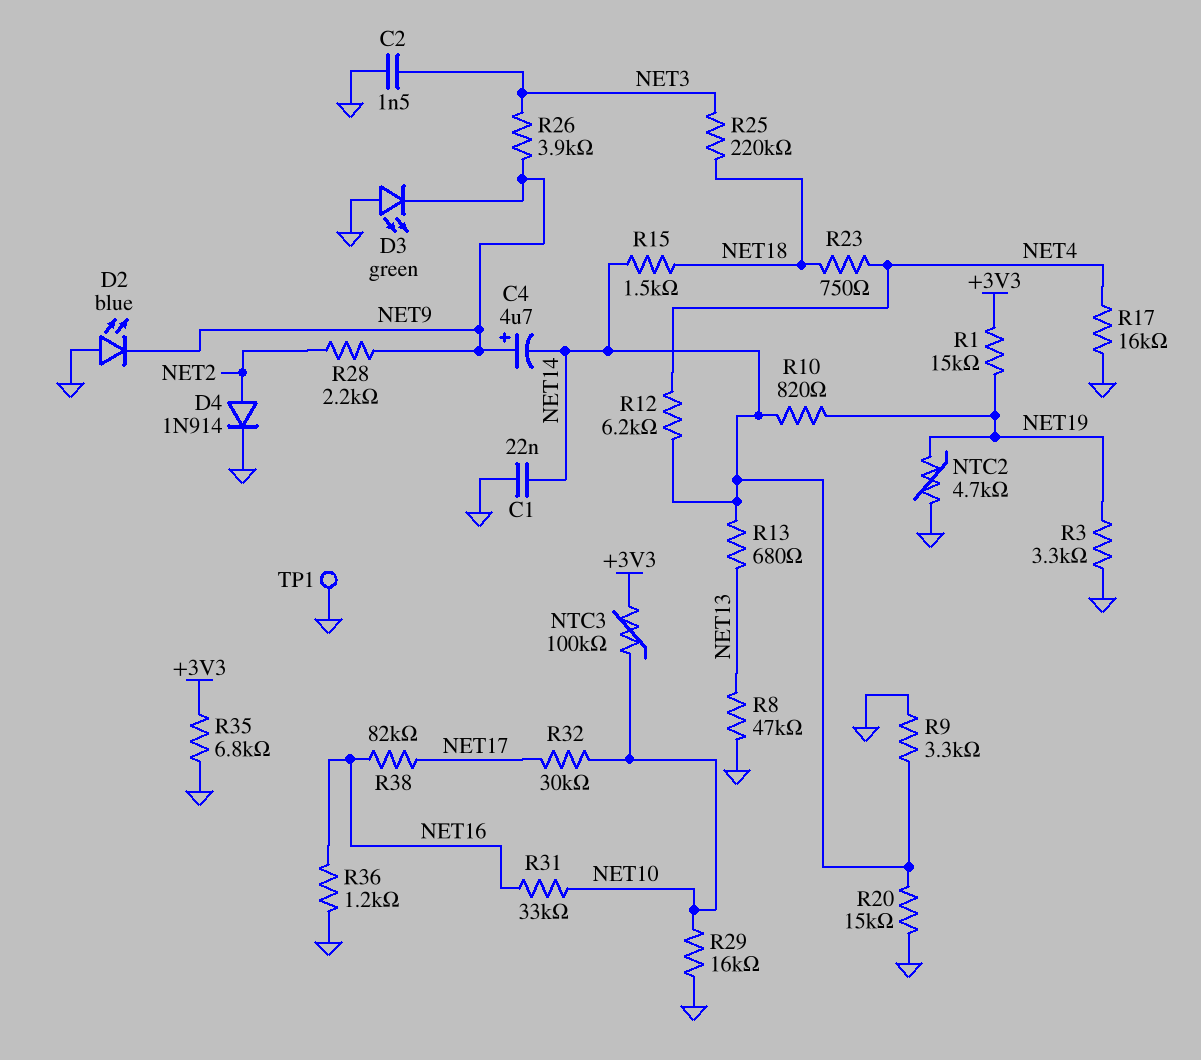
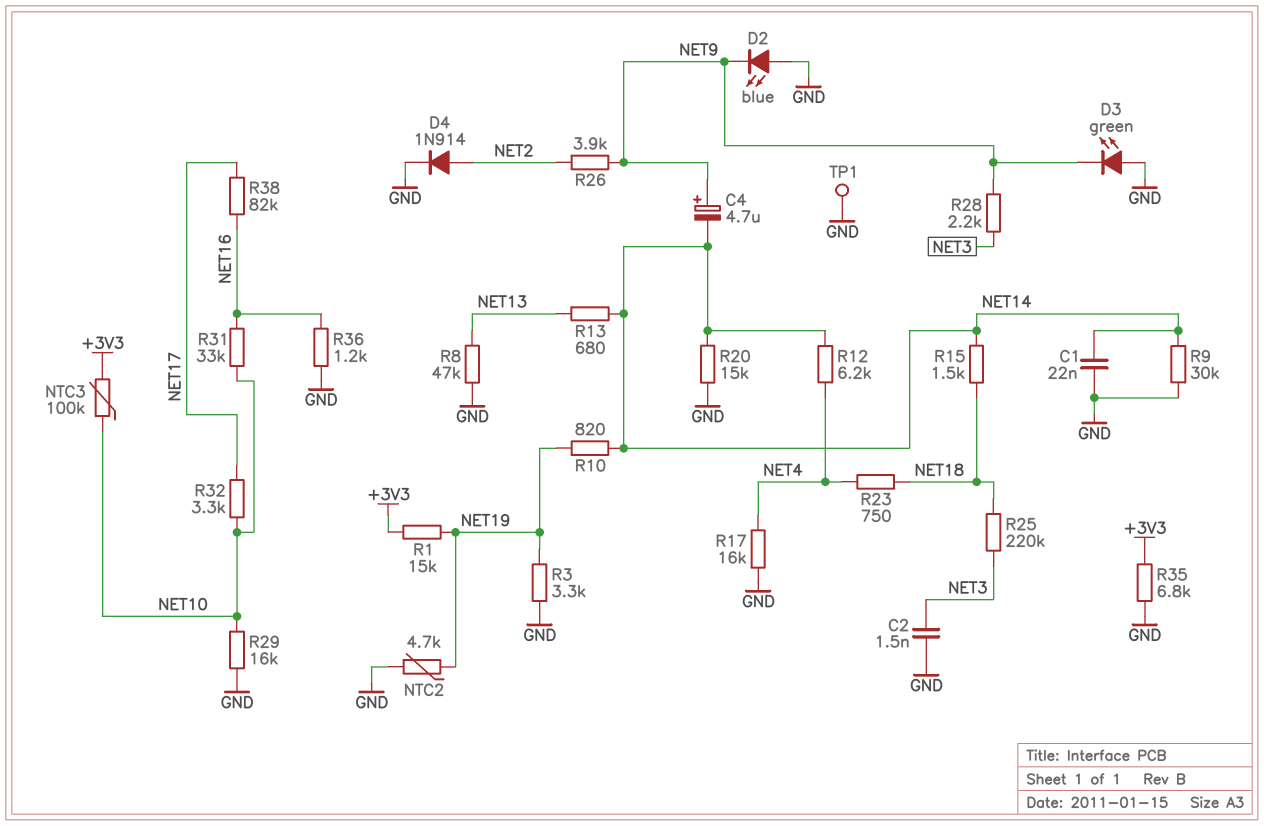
R9: 3.3k (GND, NET14) -> 30k (GND, NET14)
R26: 3.9k (NET3, NET9) -> 3.9k (NET2, NET9)
R28: 2.2k (NET2, NET9) -> 2.2k (NET3, NET9)
R32: 30k (NET10, NET17) -> 3.3k (NET10, NET17)

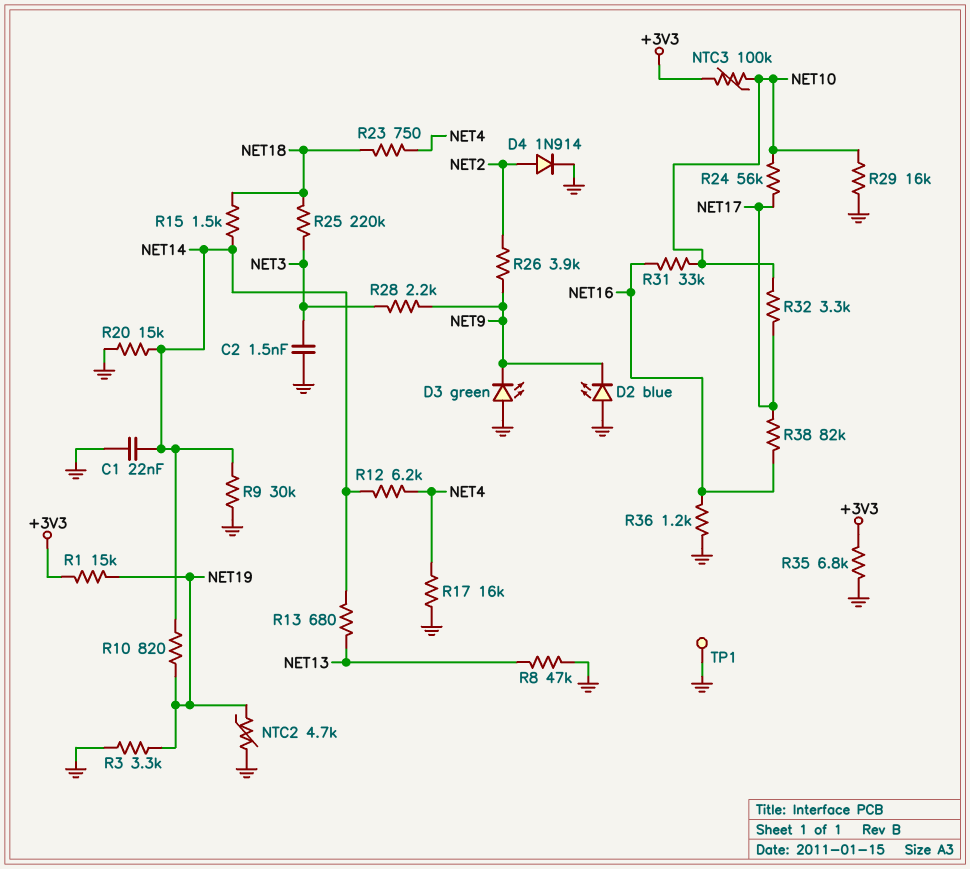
C4: 4.7uF (plus NET9, minus NET14) -> none
R24: none -> 56k (NET10, NET17)

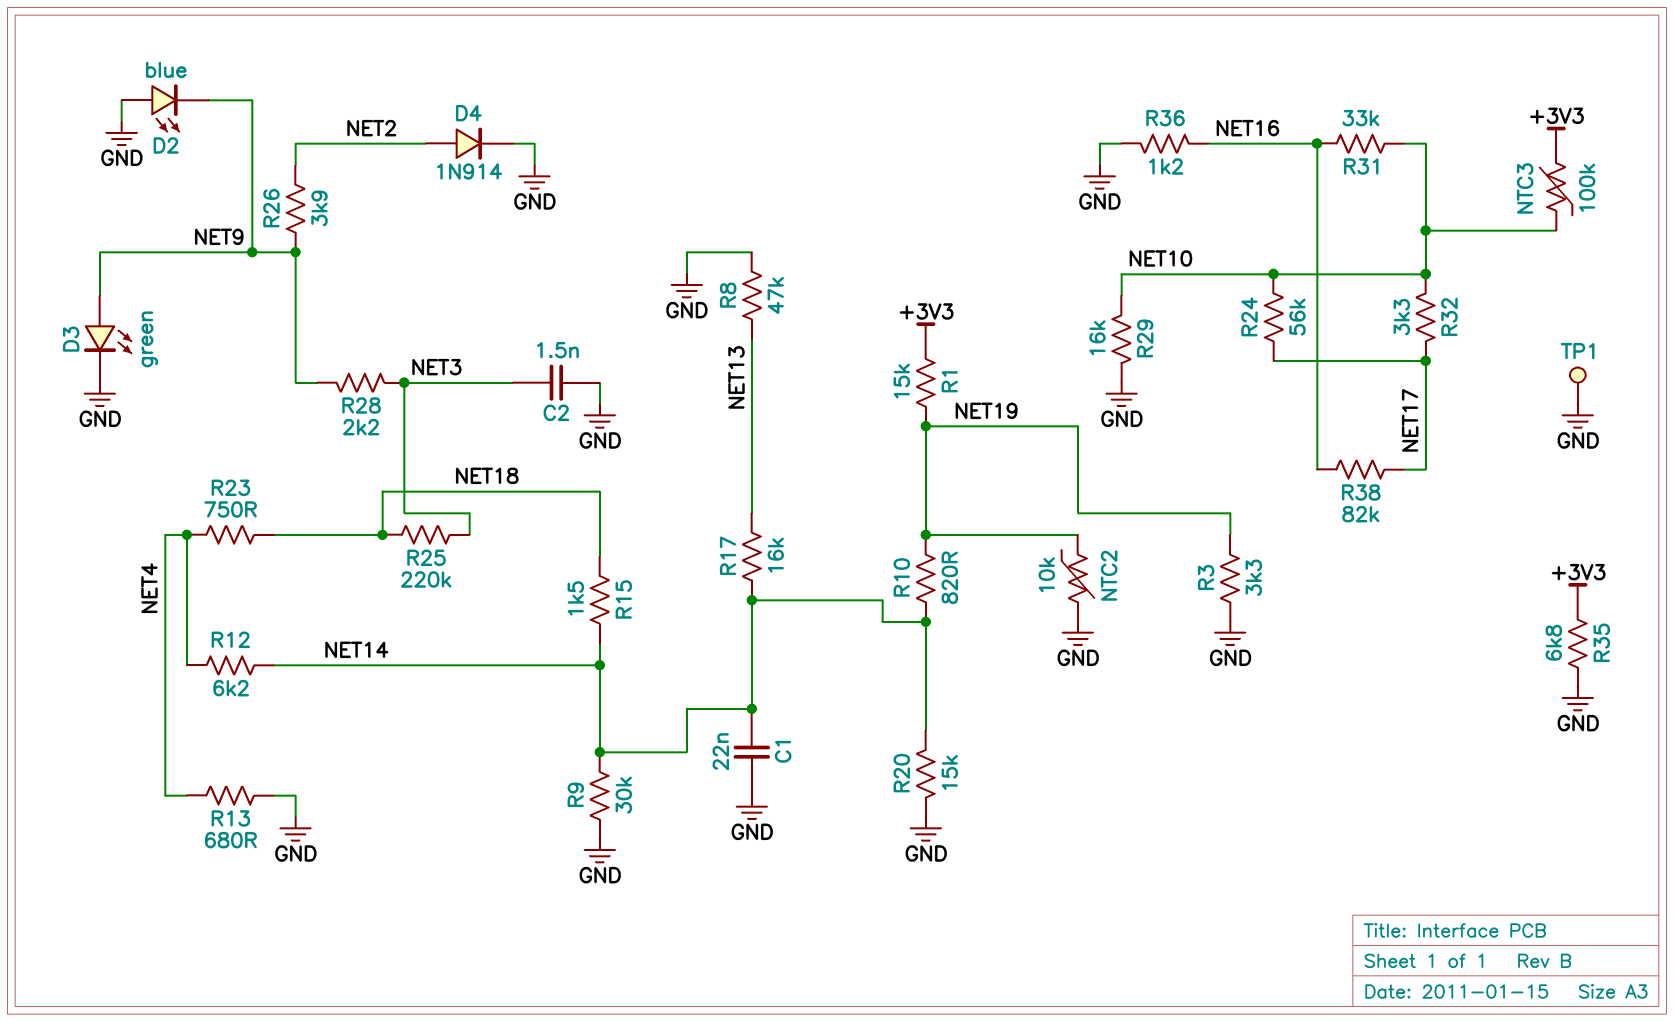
D3: LED green (A GND, K NET9) -> LED green (A NET9, K GND)
NTC2: 4.7k (GND, NET19) -> 10k (GND, NET19)
R13: 680 (NET13, NET14) -> 680 (GND, NET4)
R17: 16k (GND, NET4) -> 16k (NET13, NET14)

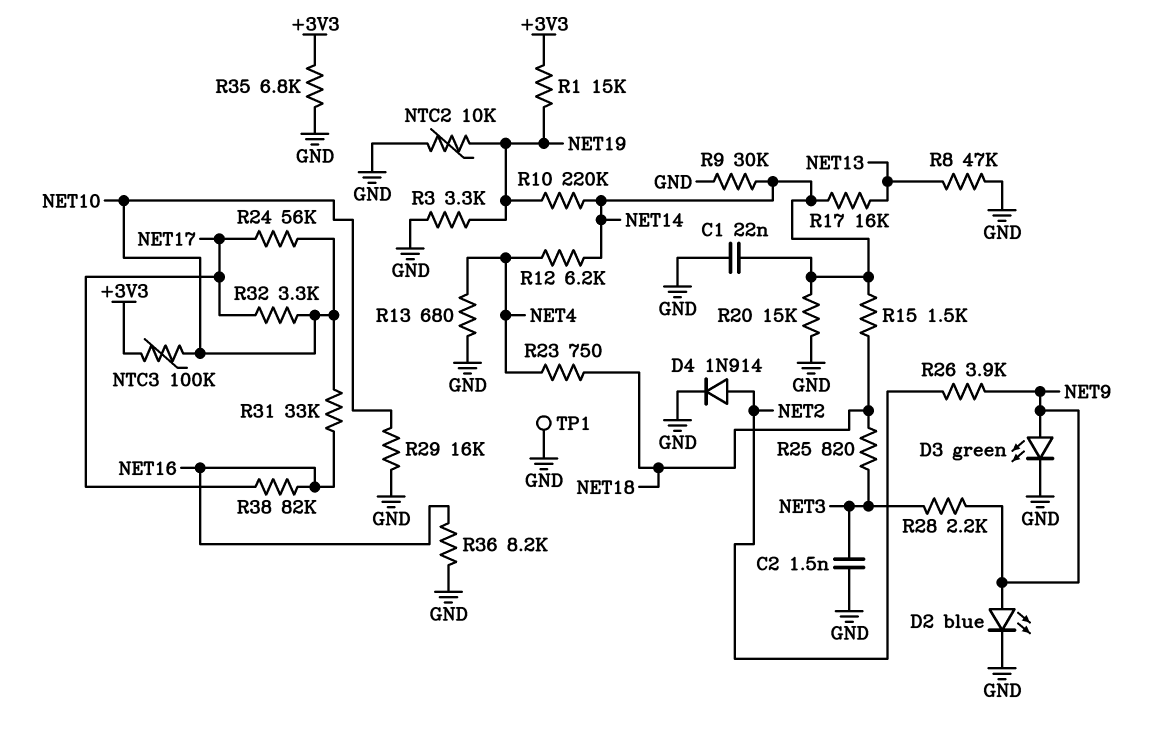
D2: LED blue (A GND, K NET9) -> LED blue (A NET9, K GND)
R10: 820 (NET14, NET19) -> 220k (NET14, NET19)
R25: 220k (NET3, NET18) -> 820 (NET3, NET18)
R36: 1.2k (GND, NET16) -> 8.2k (GND, NET16)

